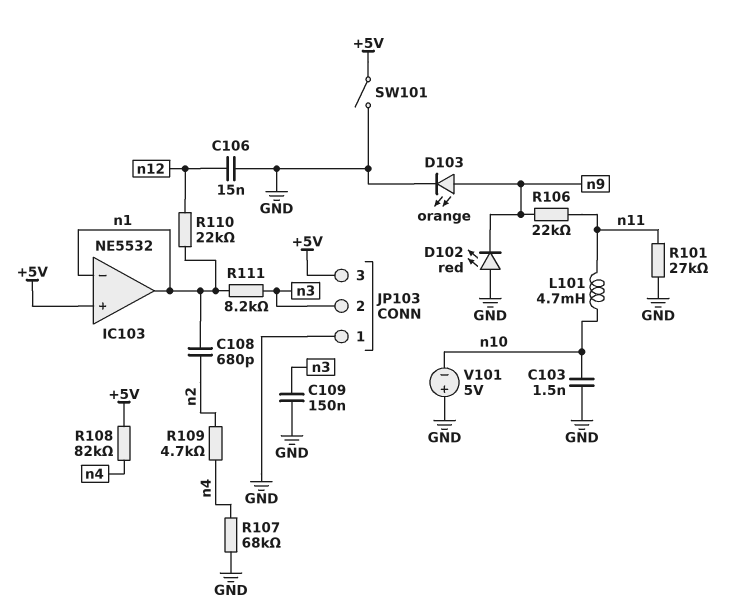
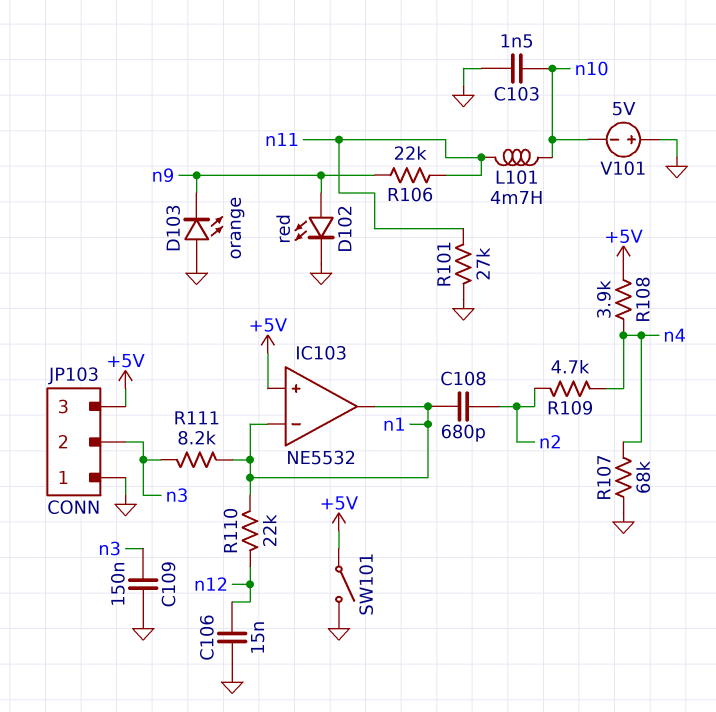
D102: LED red (A GND, K n9) -> LED red (A n9, K GND)
D103: LED orange (A n9, K GND) -> LED orange (A GND, K n9)
R108: 82k (+5V, n4) -> 3.9k (+5V, n4)

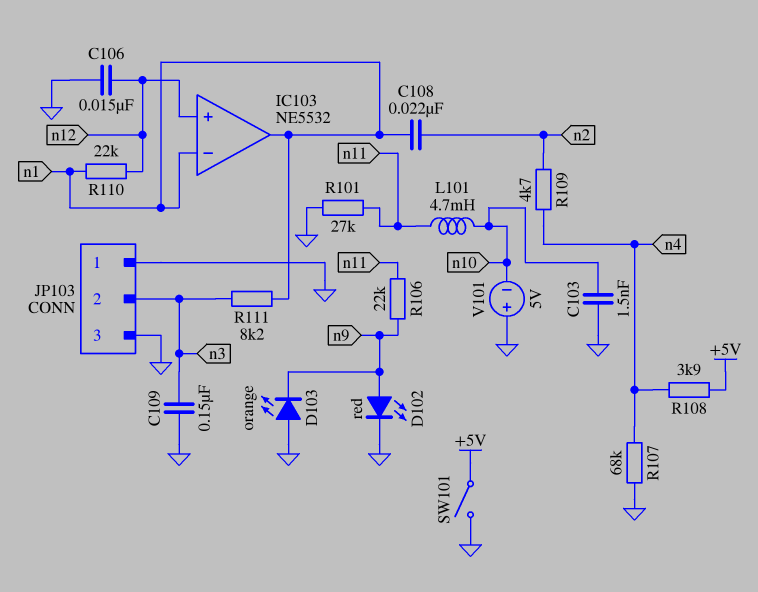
C108: 680pF (n1, n2) -> 22nF (n1, n2)
IC103 pin in+: +5V -> n12
JP103 pin 3: +5V -> GND

